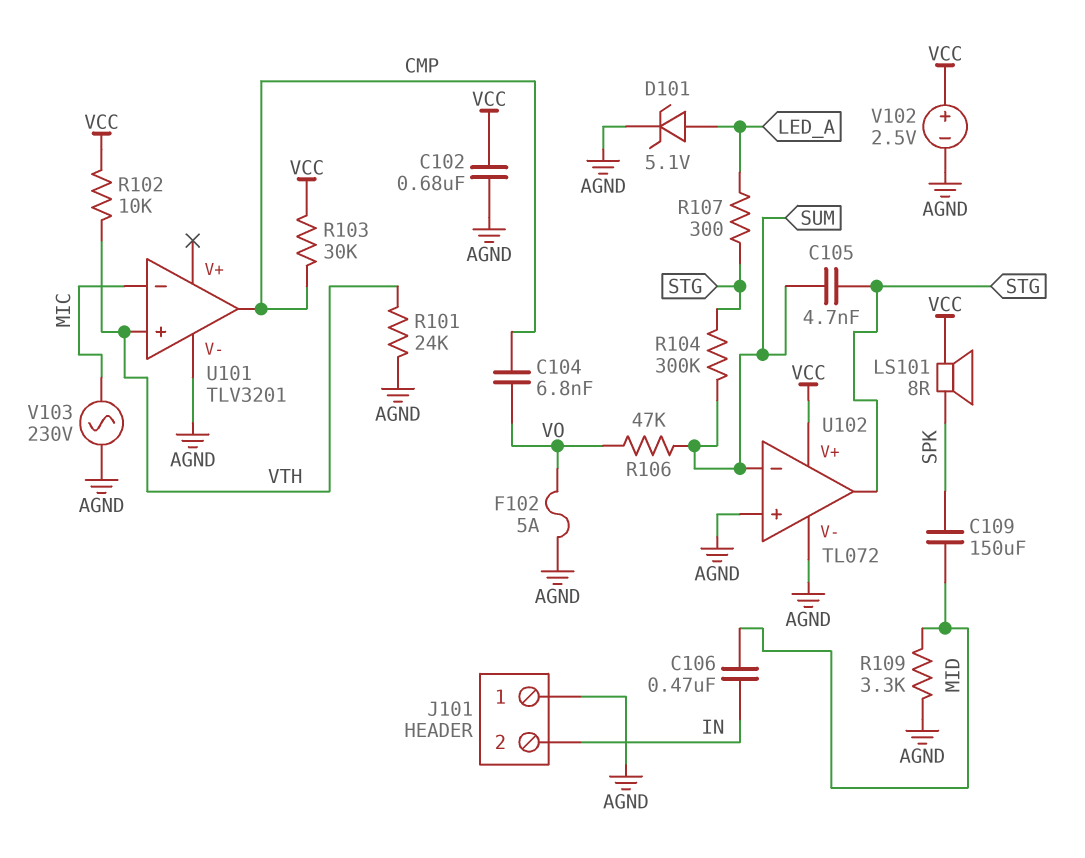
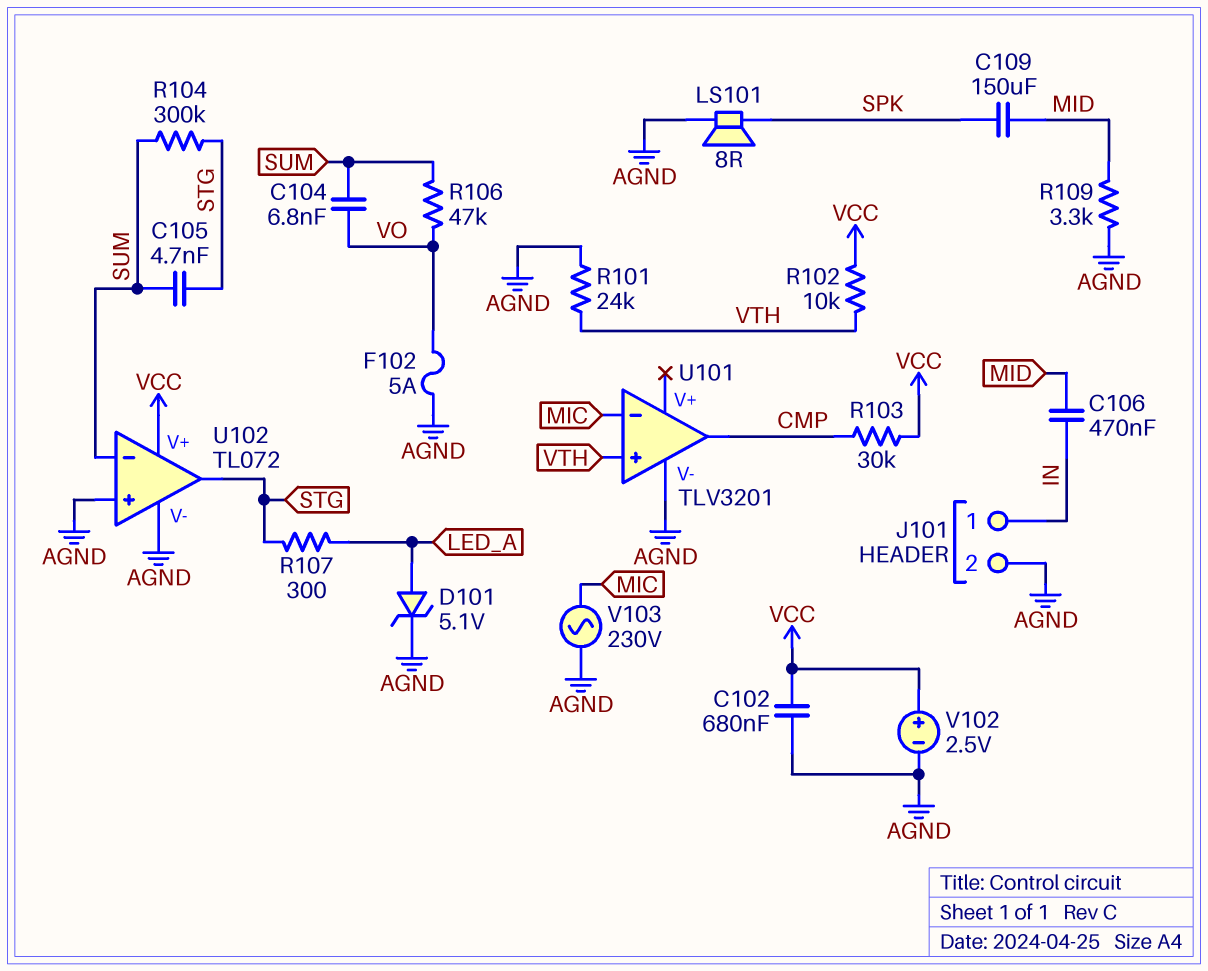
C104: 6.8nF (CMP, VO) -> 6.8nF (SUM, VO)
J101 pin 1: AGND -> IN
J101 pin 2: IN -> AGND
LS101: speaker 8R (SPK, VCC) -> speaker 8R (AGND, SPK)

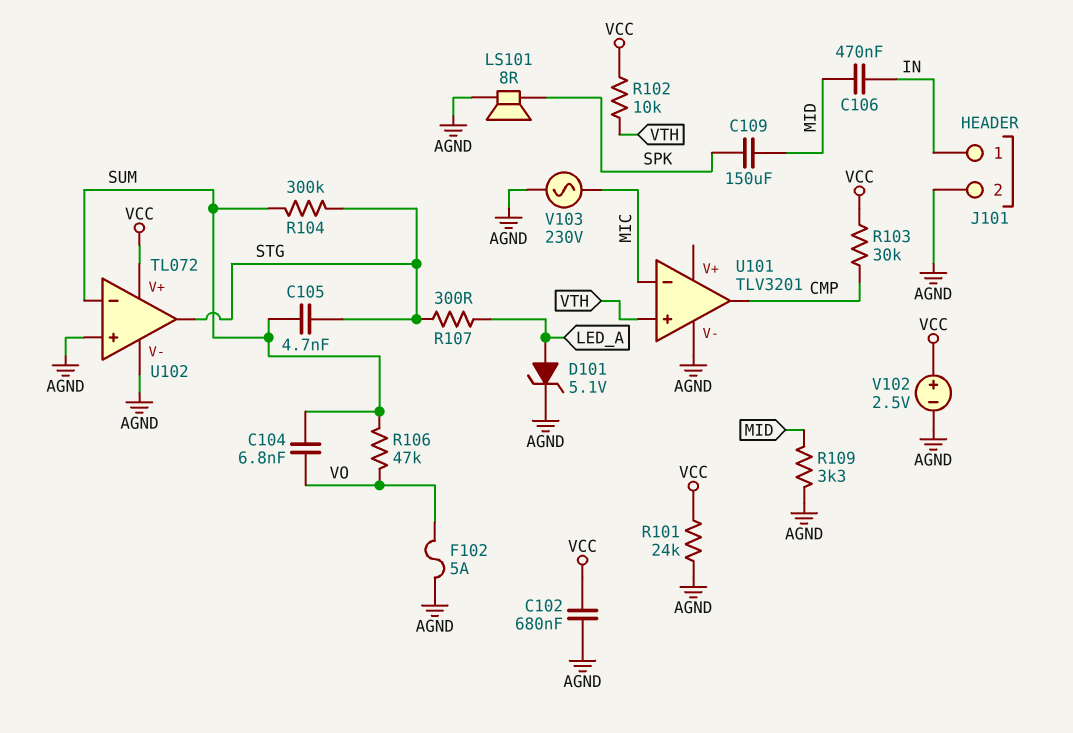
R101: 24k (AGND, VTH) -> 24k (AGND, VCC)

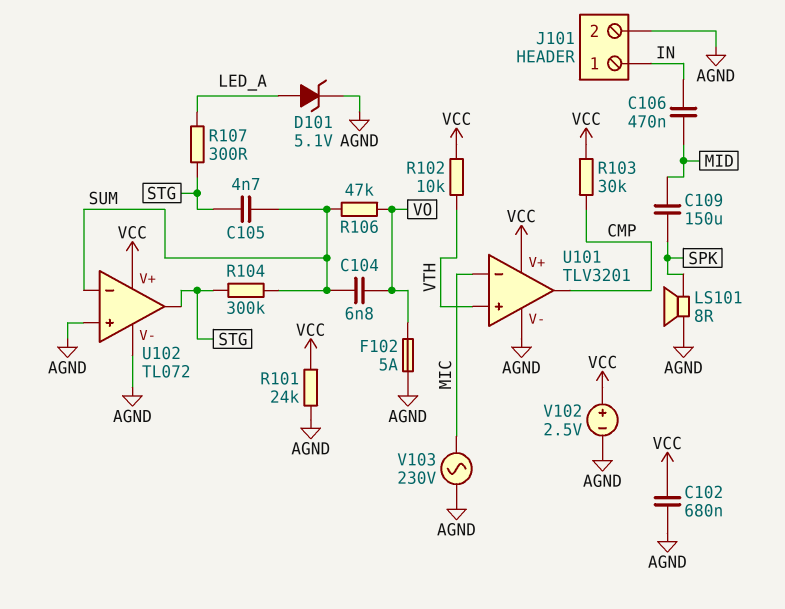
R109: 3.3k (AGND, MID) -> none
U101 pin V+: none -> VCC

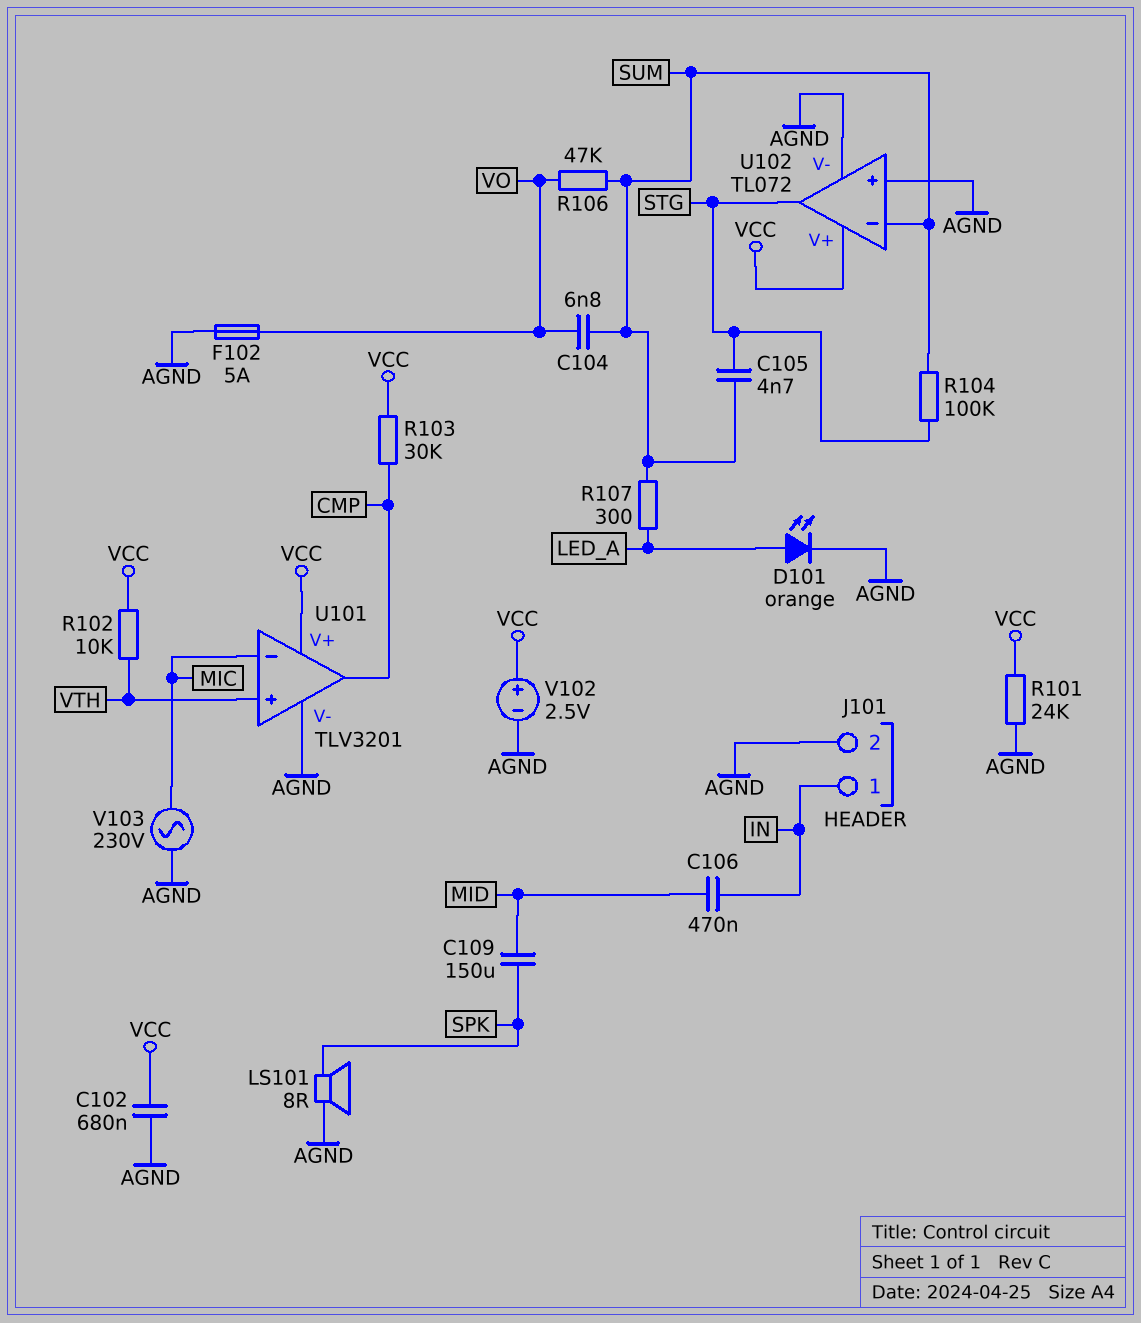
D101: zener 5.1V (A LED_A, K AGND) -> LED orange (A LED_A, K AGND)
R104: 300k (STG, SUM) -> 100k (STG, SUM)
R107: 300 (LED_A, STG) -> 300 (LED_A, SUM)

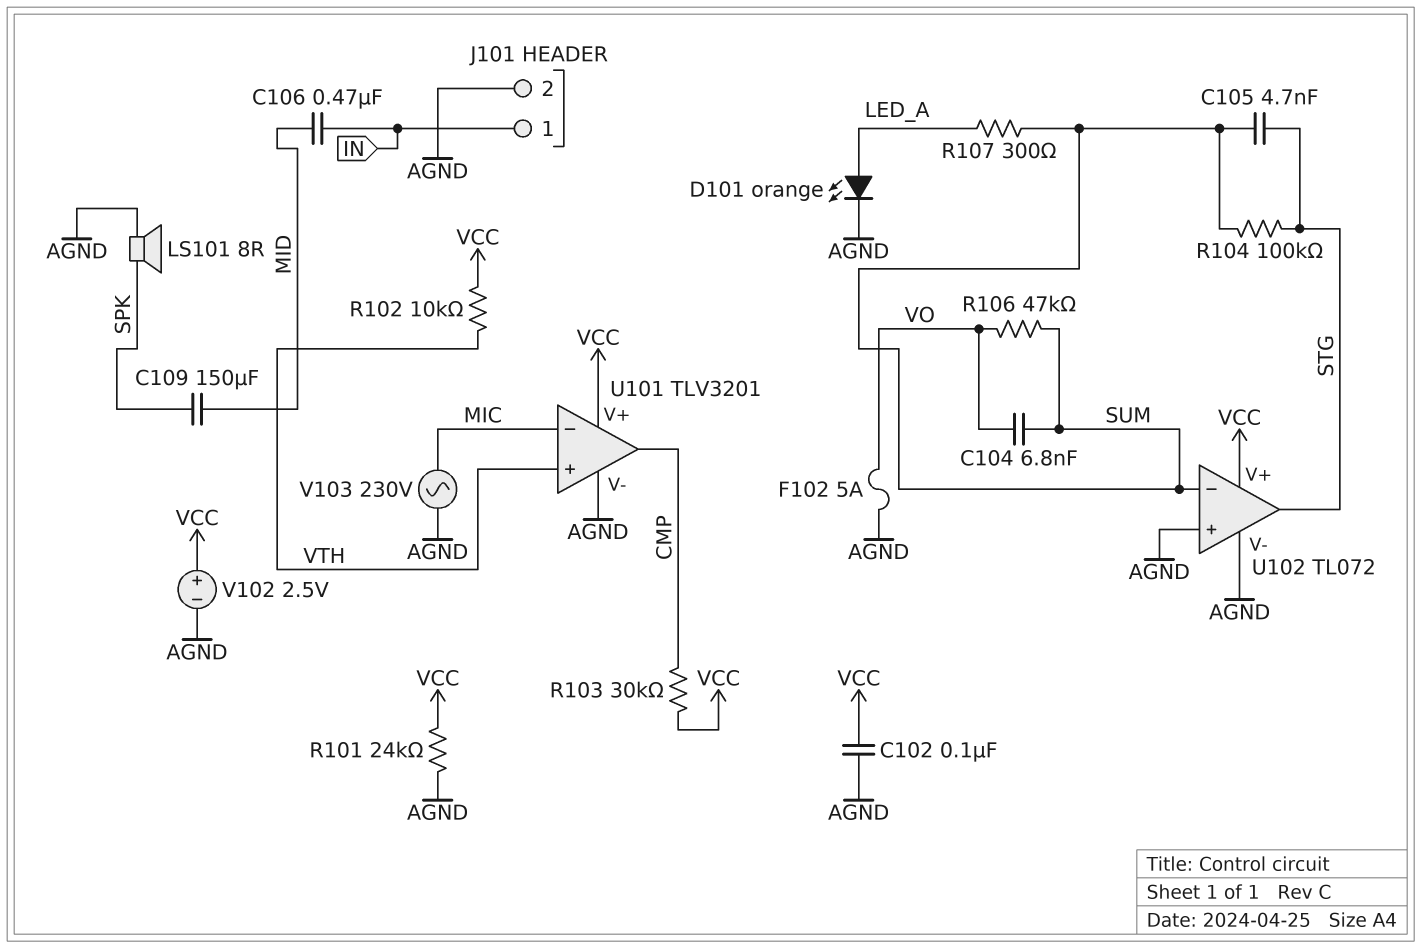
C102: 680nF (AGND, VCC) -> 100nF (AGND, VCC)

